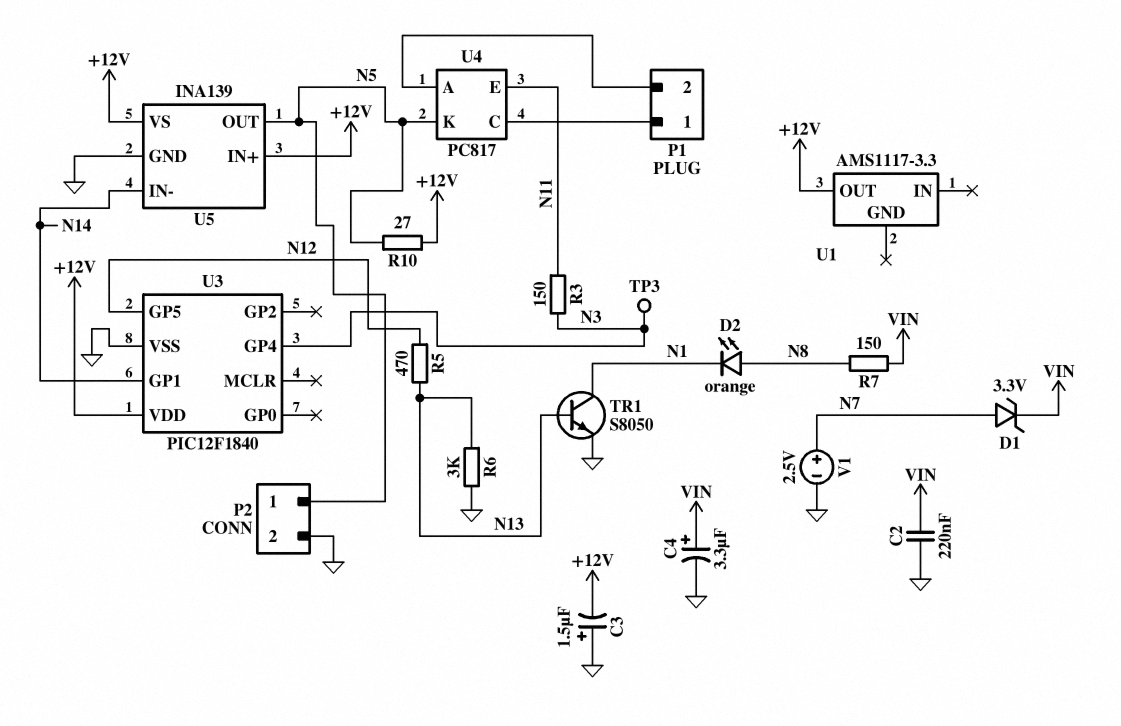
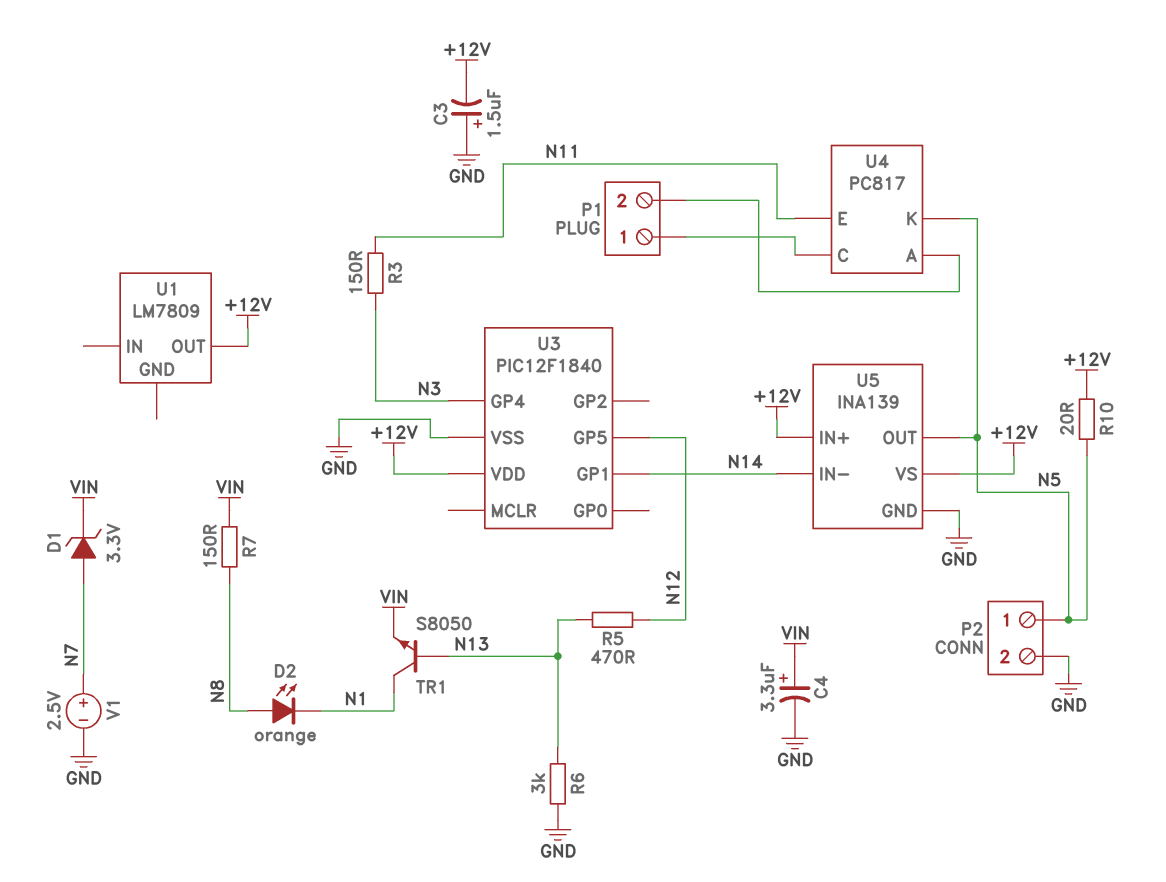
C2: 220nF (GND, VIN) -> none
R10: 27 (+12V, N5) -> 20 (+12V, N5)
TP3: test point (N3) -> none
TR1: NPN S8050 (B N13, C N1, E GND) -> NPN S8050 (B N13, C N1, E VIN)
U1: AMS1117-3.3 -> LM7809

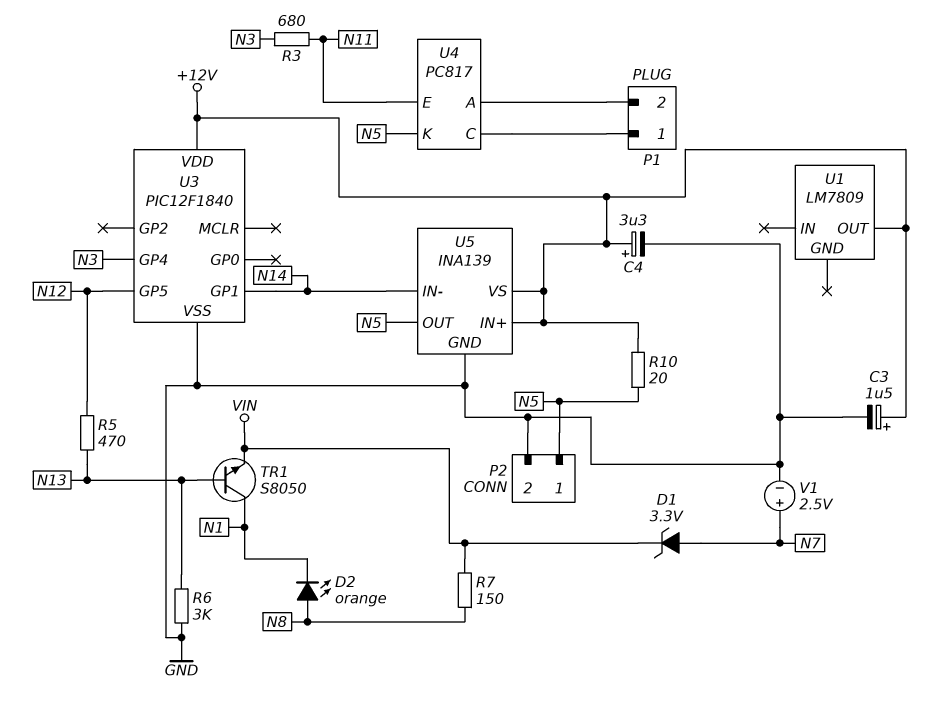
C3: 1.5uF (plus GND, minus +12V) -> 1.5uF (plus +12V, minus GND)
C4: 3.3uF (plus VIN, minus GND) -> 3.3uF (plus +12V, minus GND)
R3: 150 (N3, N11) -> 680 (N3, N11)

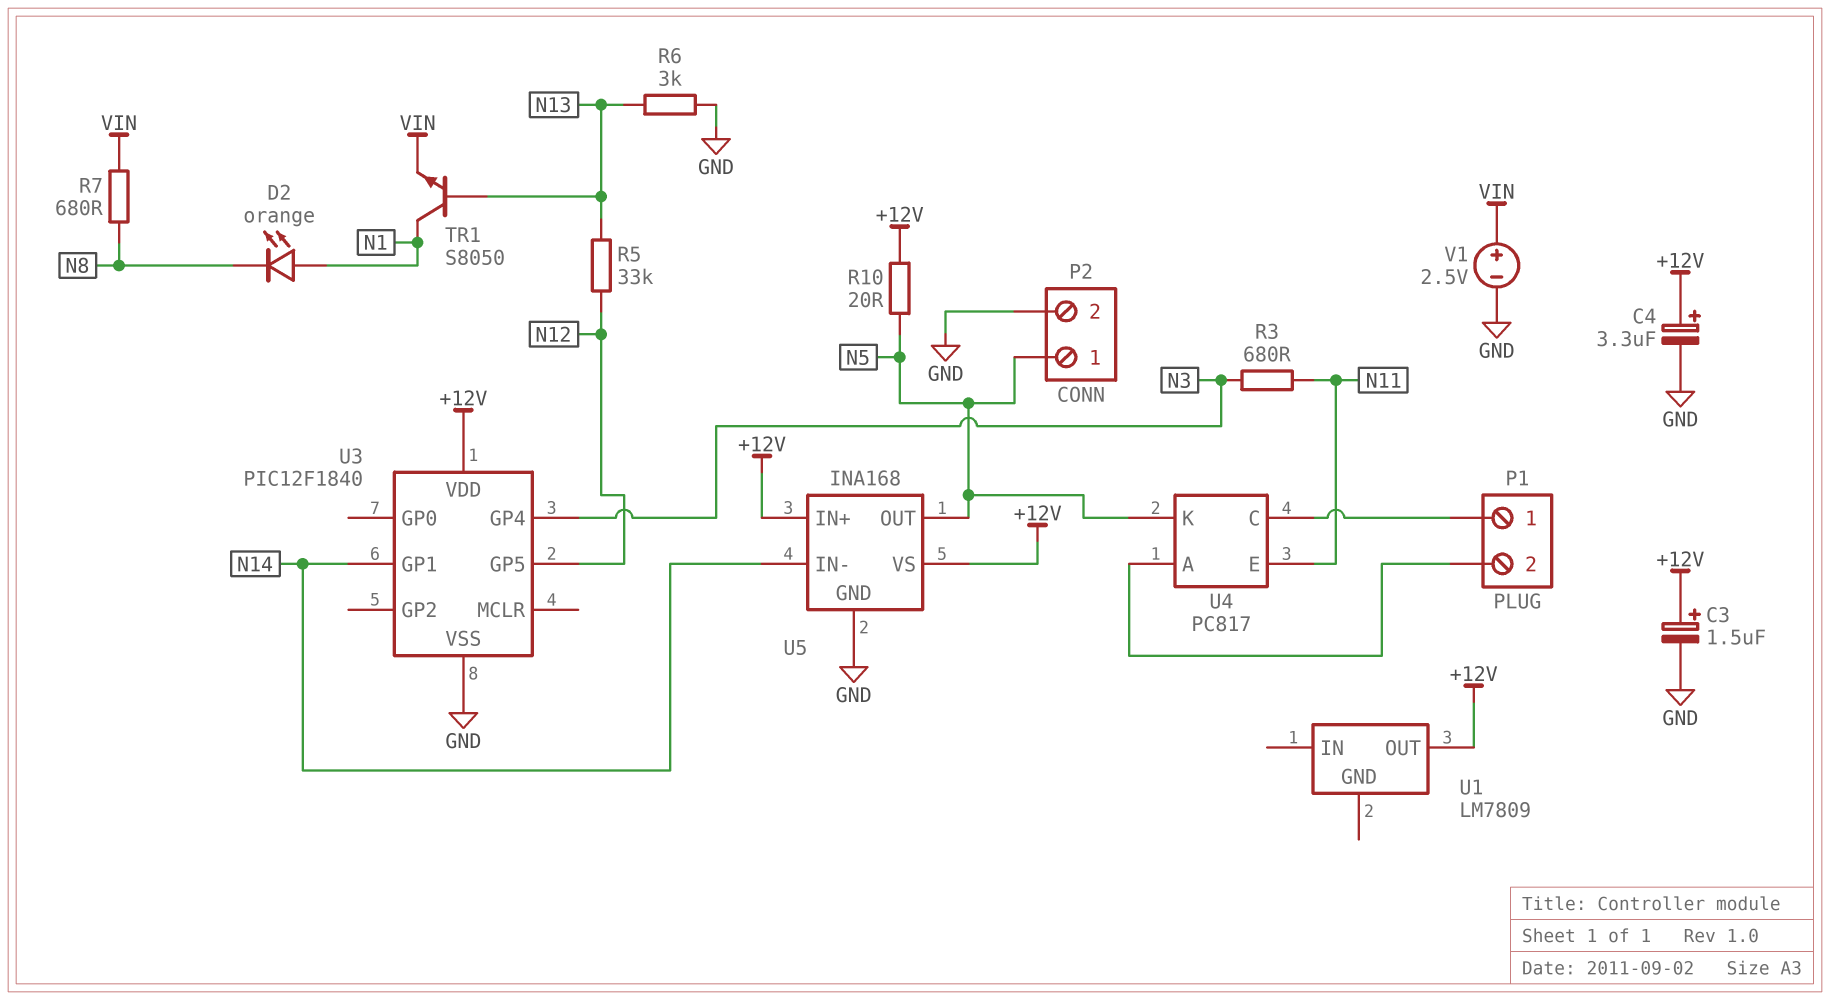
D1: zener 3.3V (A N7, K VIN) -> none
D2: LED orange (A N8, K N1) -> LED orange (A N1, K N8)
R5: 470 (N12, N13) -> 33k (N12, N13)
R7: 150 (N8, VIN) -> 680 (N8, VIN)
U5: INA139 -> INA168
V1: 2.5V (plus N7, minus GND) -> 2.5V (plus VIN, minus GND)

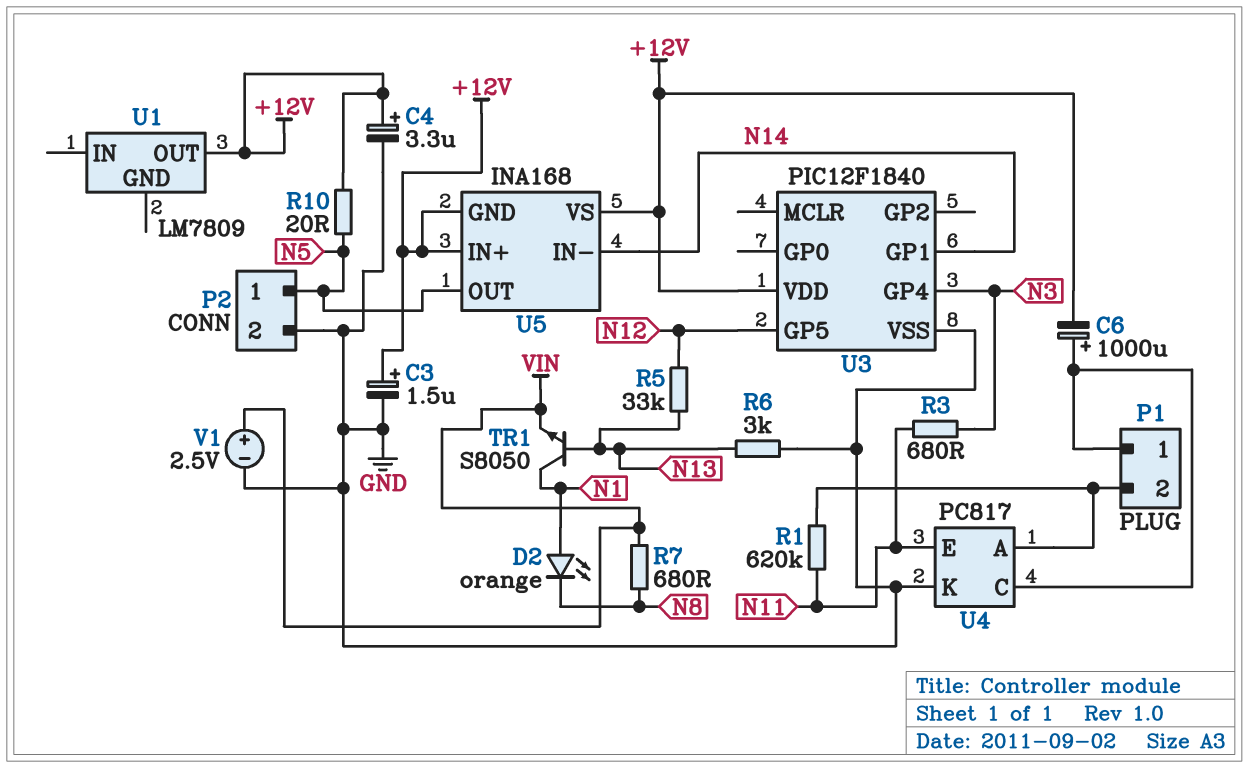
C6: none -> 1000uF (plus P1/1, minus +12V)
R1: none -> 620k (N11, P1/2)
U4 pin K: N5 -> GND
U5 pin GND: GND -> +12V

